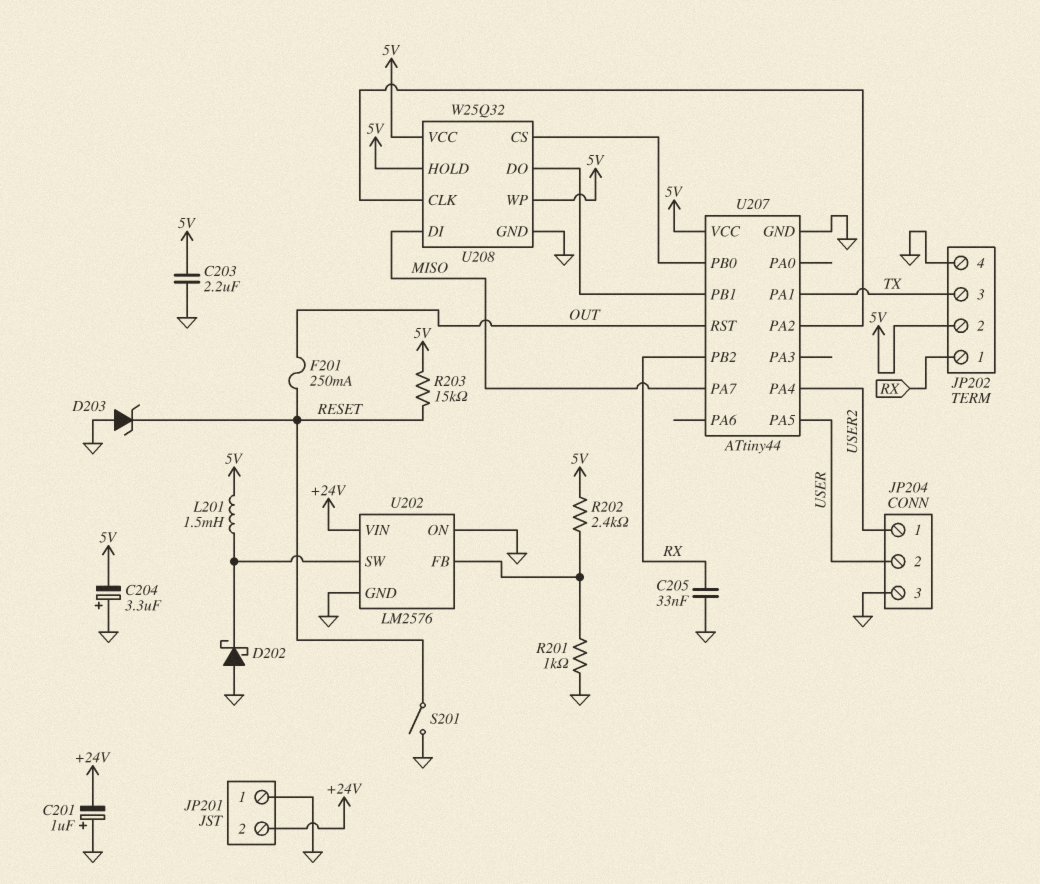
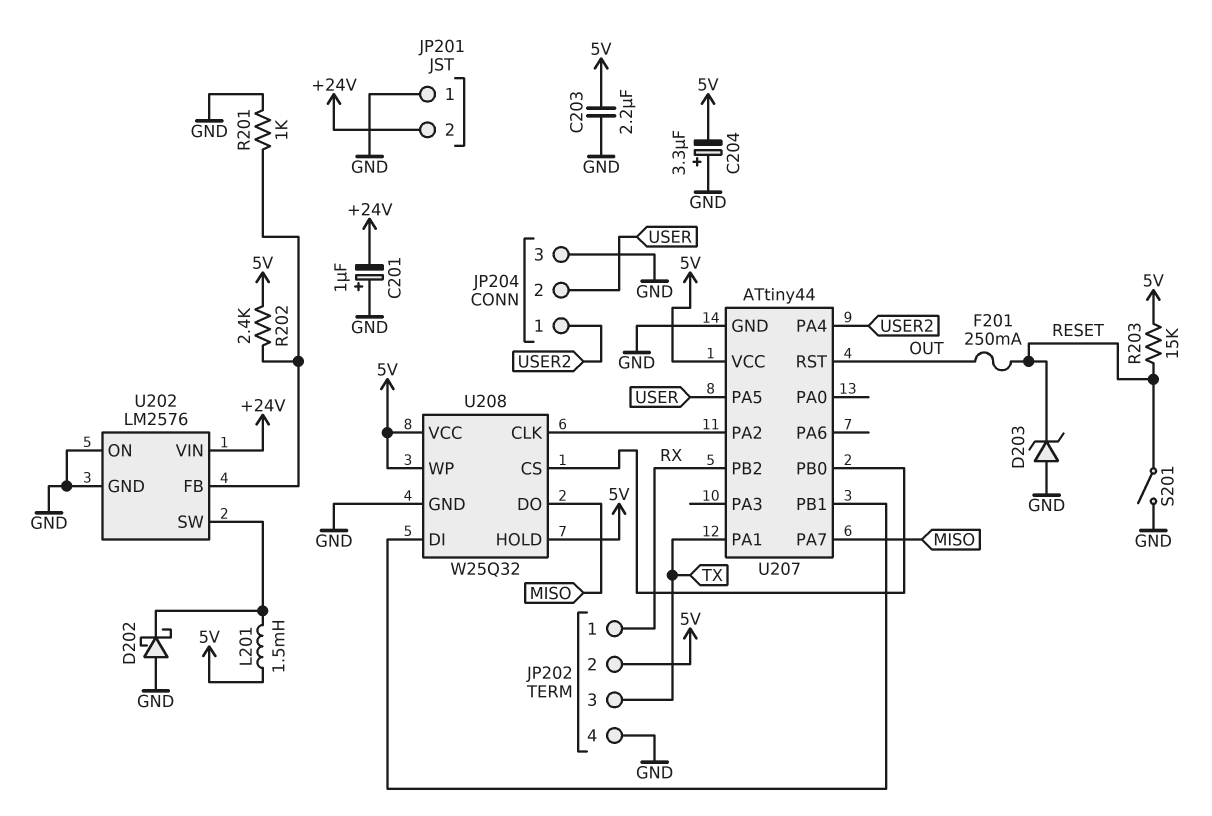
C205: 33nF (GND, RX) -> none
U208 pin DI: MISO -> U207/PB1
U208 pin DO: U207/PB1 -> MISO

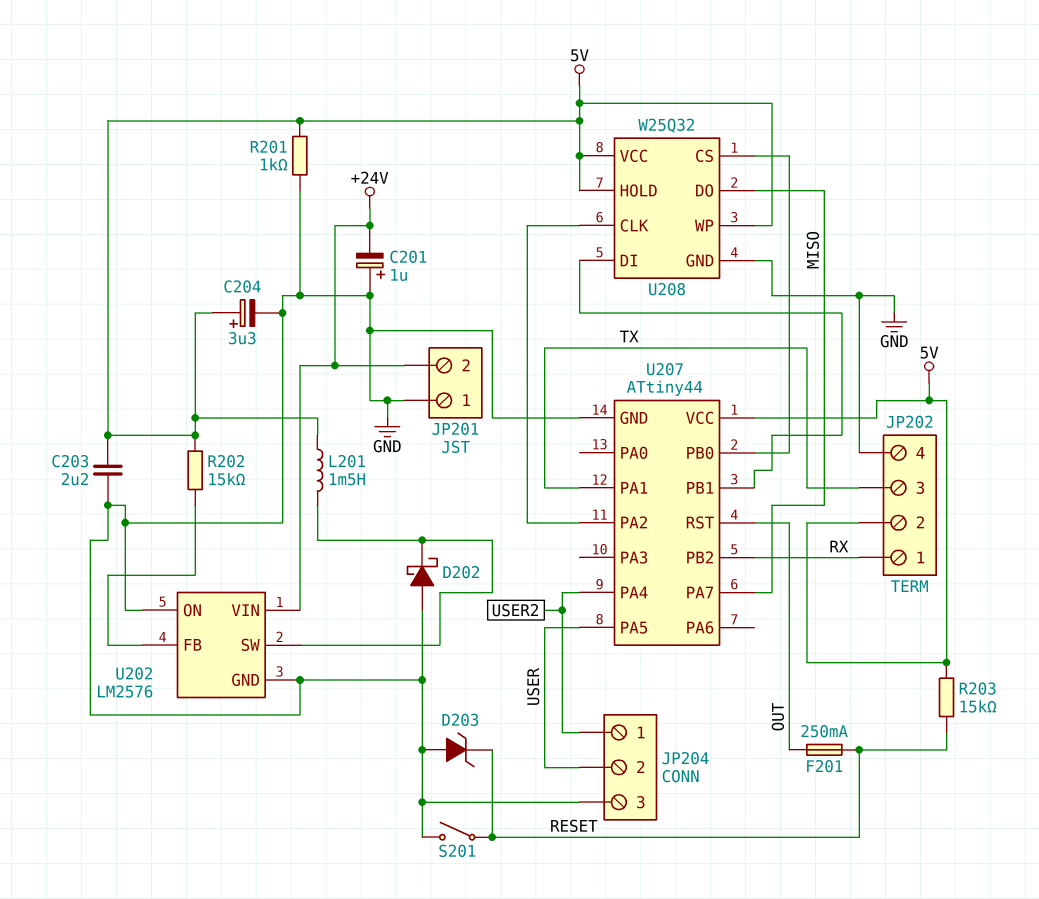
C204: 3.3uF (plus GND, minus 5V) -> 3.3uF (plus 5V, minus GND)
R201: 1k (GND, U202/FB) -> 1k (5V, GND)
R202: 2.4k (5V, U202/FB) -> 15k (5V, U202/FB)

